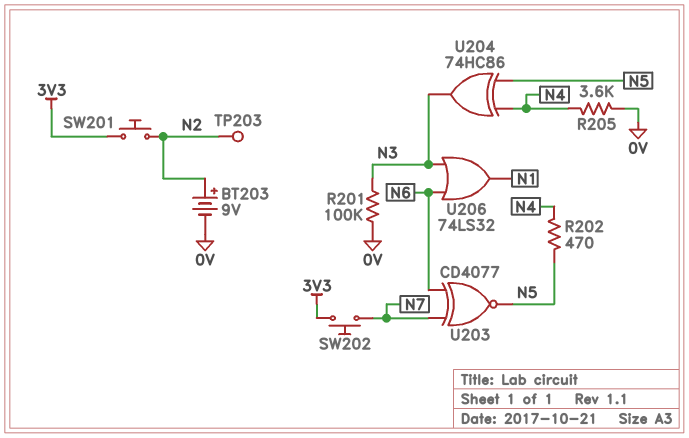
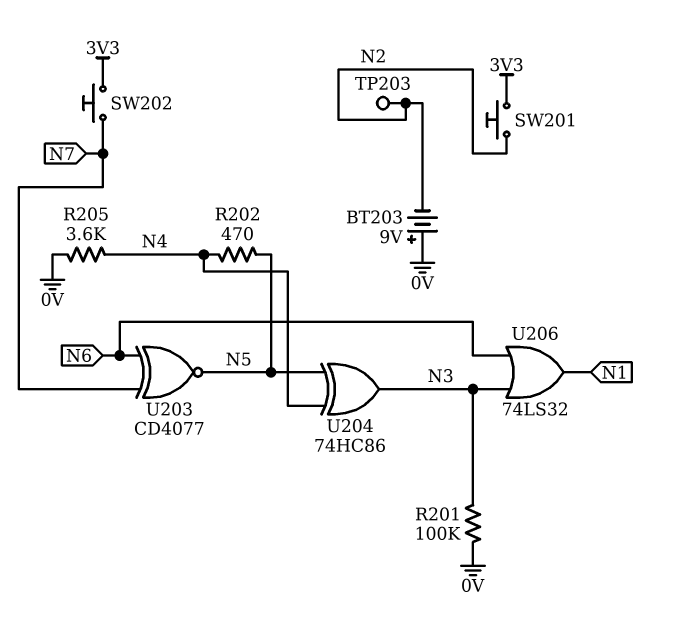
BT203: 9V (plus N2, minus 0V) -> 9V (plus 0V, minus N2)

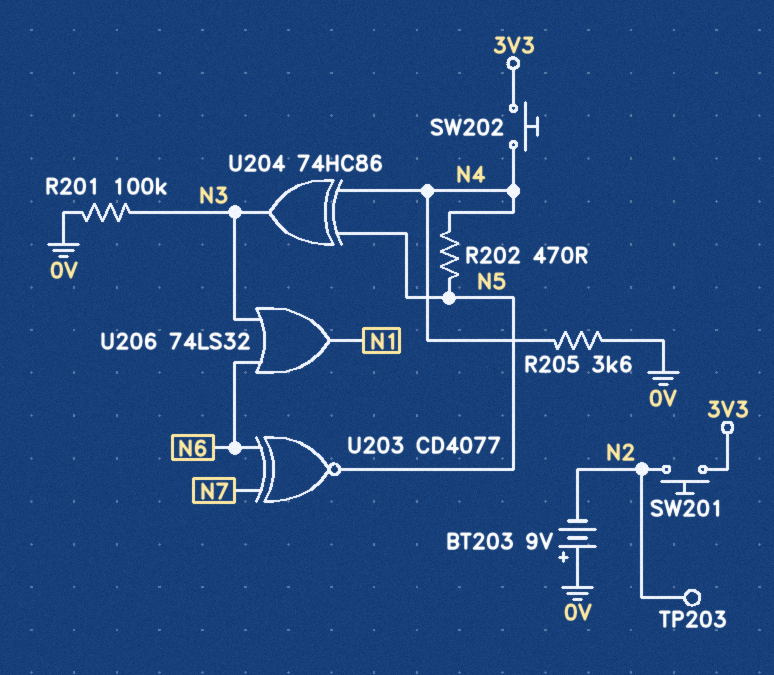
SW202: button (3V3, N7) -> button (3V3, N4)

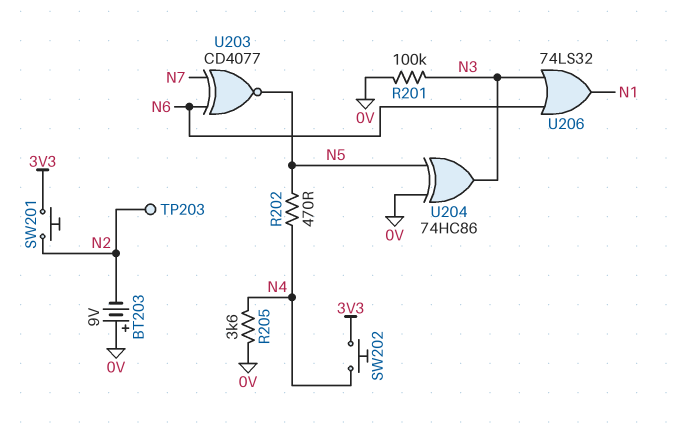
U204: XOR 74HC86 (in N4, in N5, out N3) -> XOR 74HC86 (in 0V, in N5, out N3)

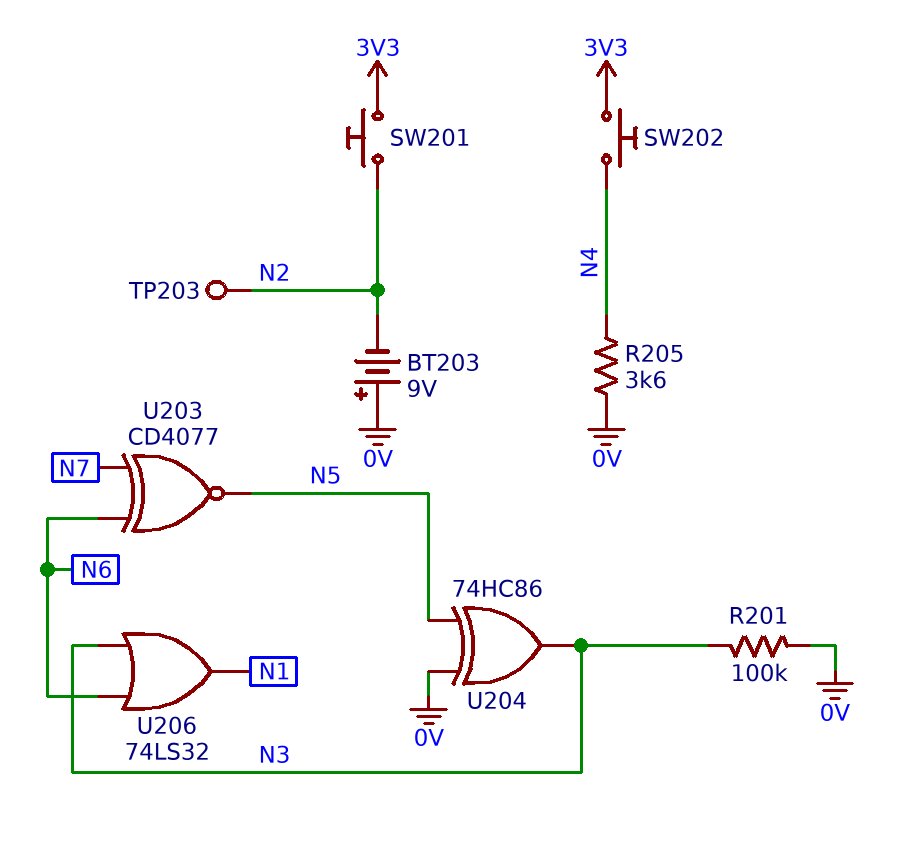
R202: 470 (N4, N5) -> none

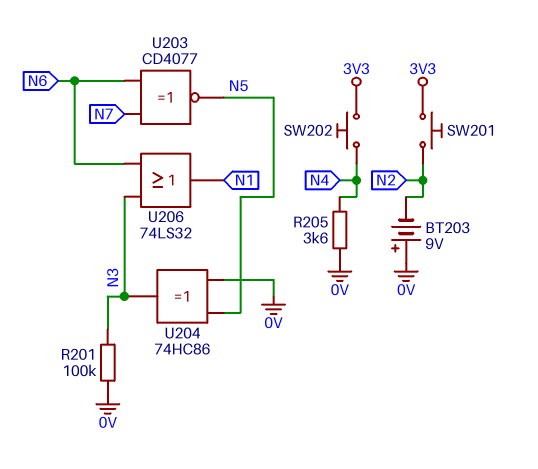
TP203: test point (N2) -> none

